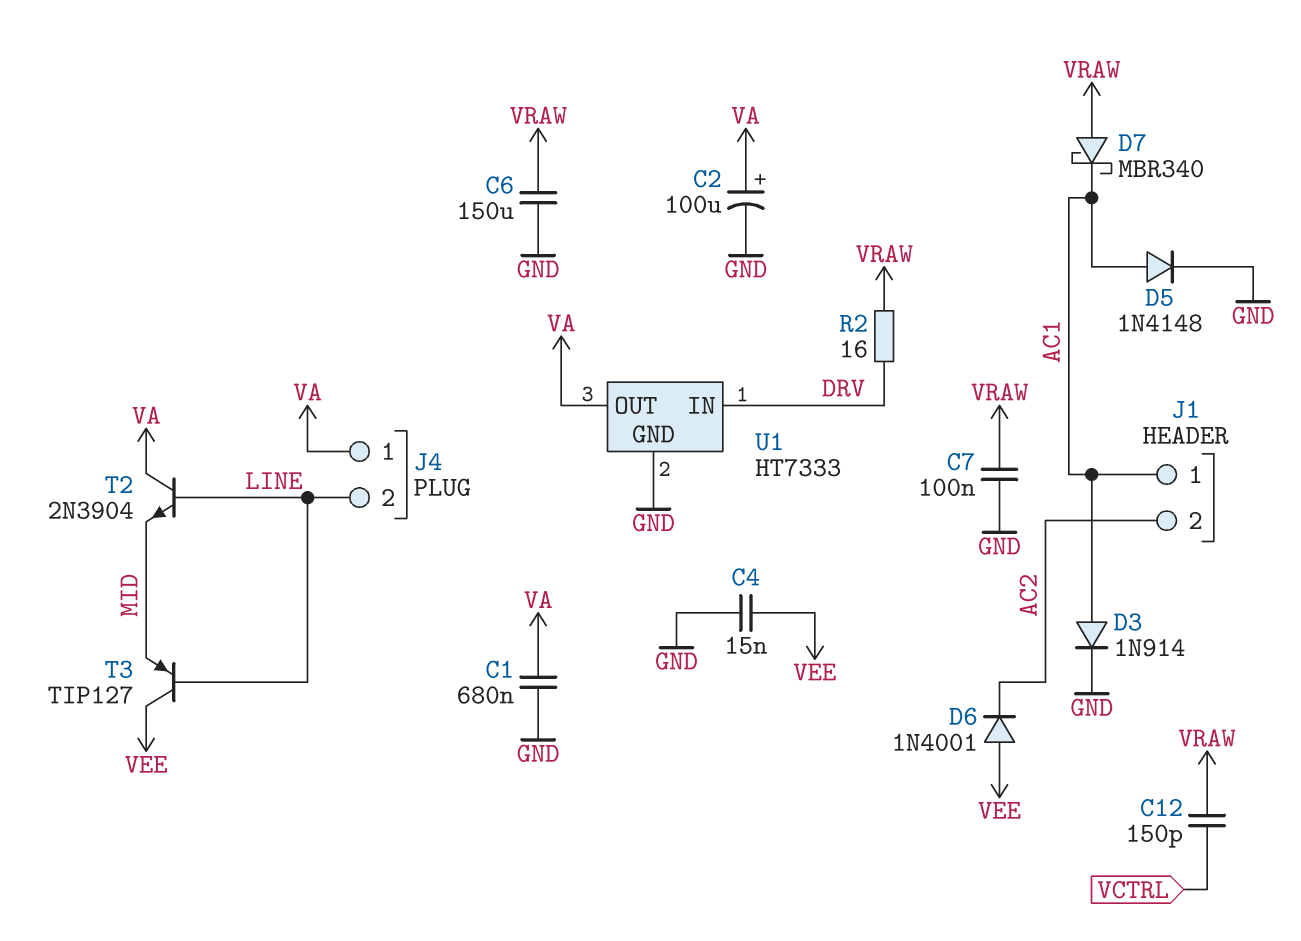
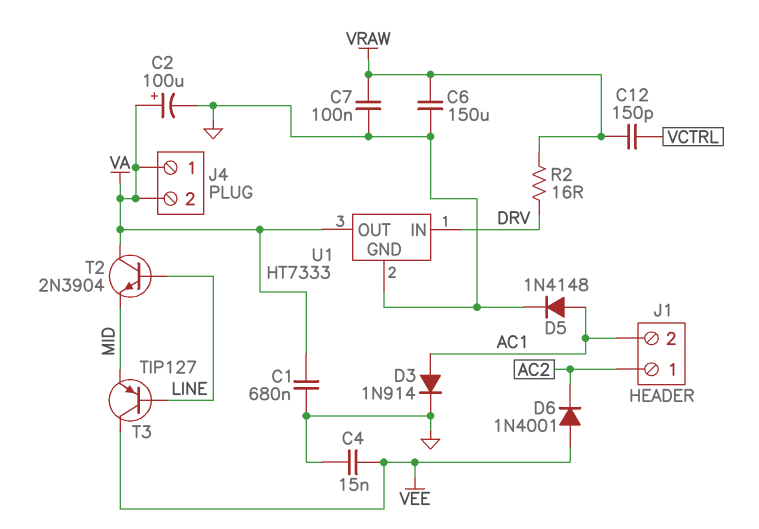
D7: schottky MBR340 (A VRAW, K AC1) -> none
J1 pin 1: AC1 -> AC2
J1 pin 2: AC2 -> AC1
J4 pin 2: LINE -> VA

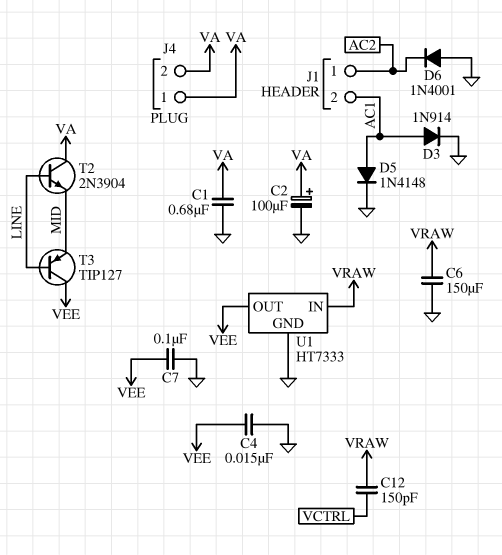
C7: 100nF (GND, VRAW) -> 100nF (GND, VEE)
D6: diode 1N4001 (A VEE, K AC2) -> diode 1N4001 (A GND, K AC2)
R2: 16 (DRV, VRAW) -> none
U1 pin IN: DRV -> VRAW
U1 pin OUT: VA -> VEE

